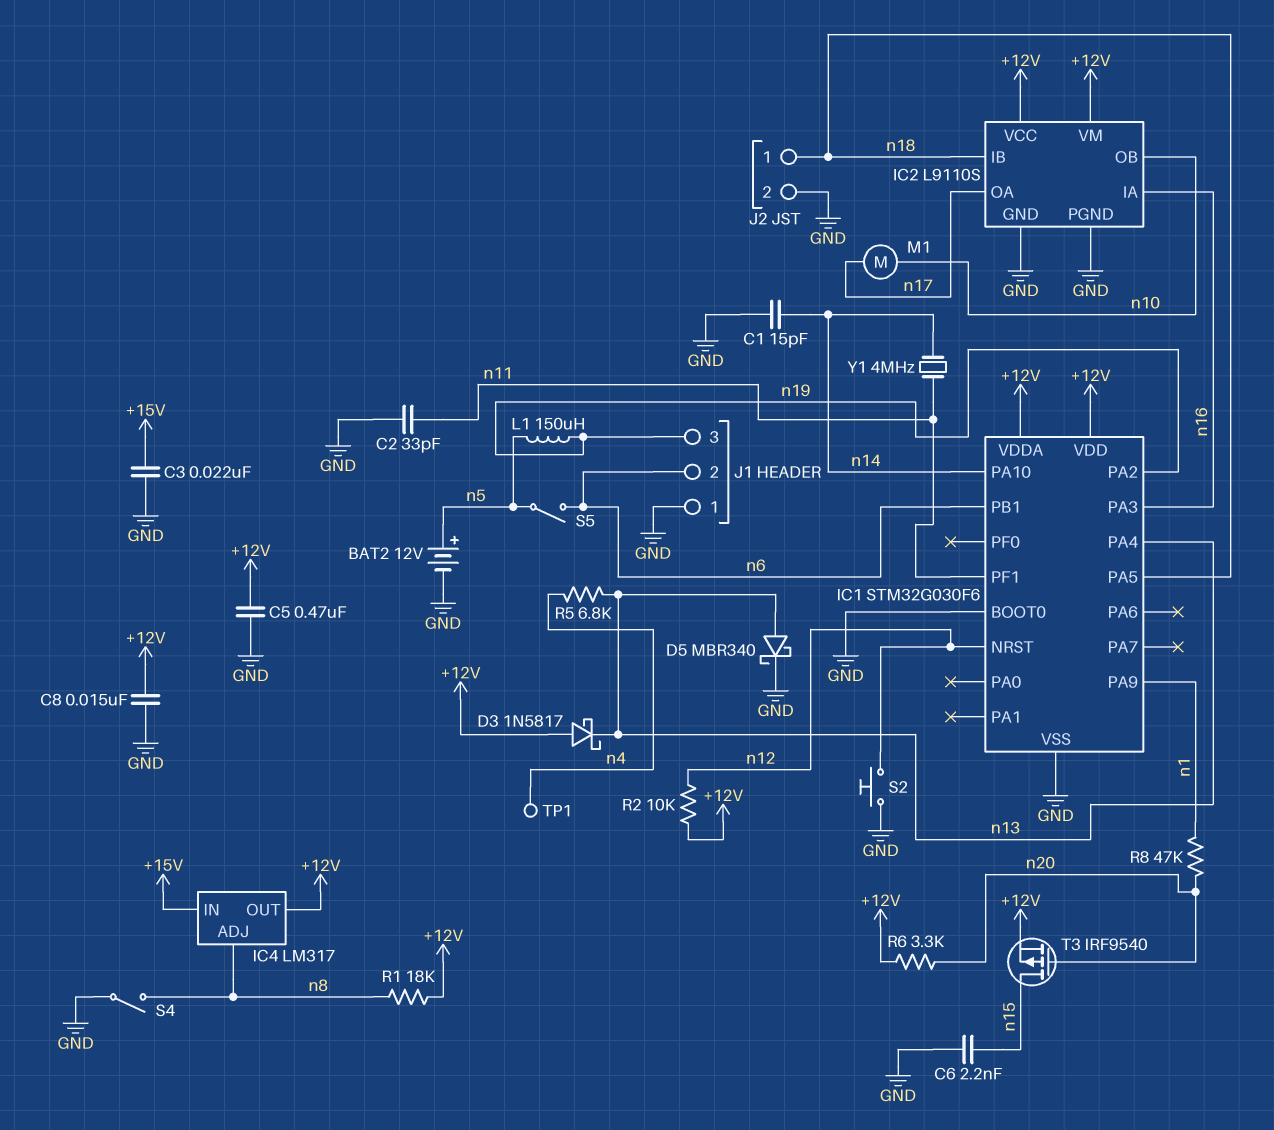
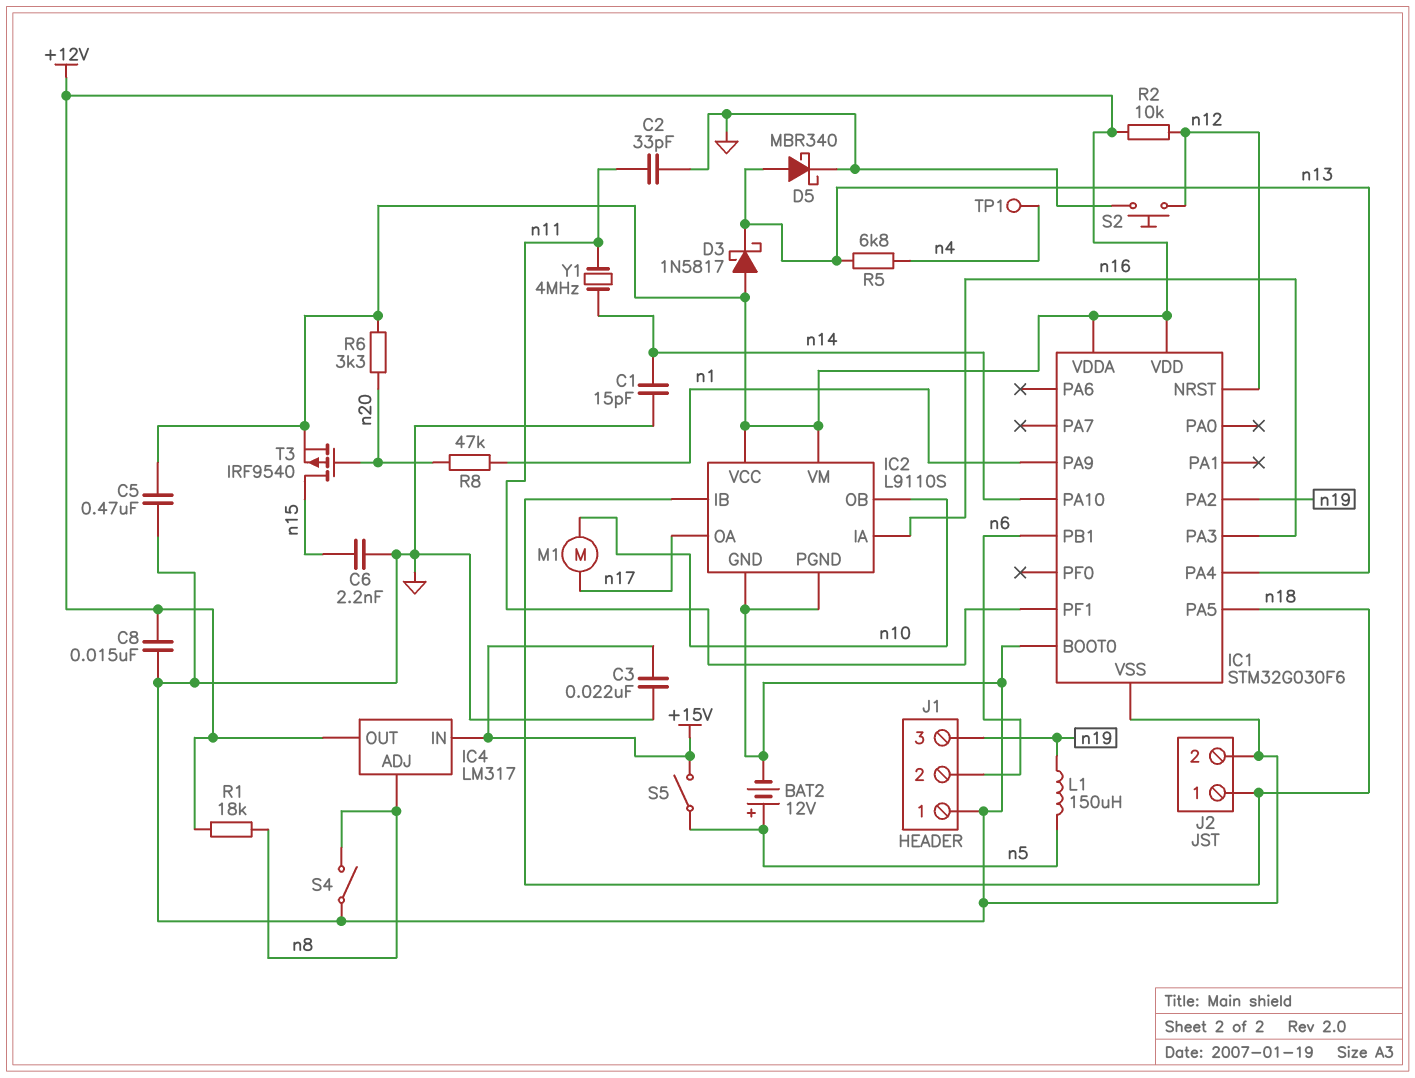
S5: switch (n5, n6) -> switch (+15V, n5)

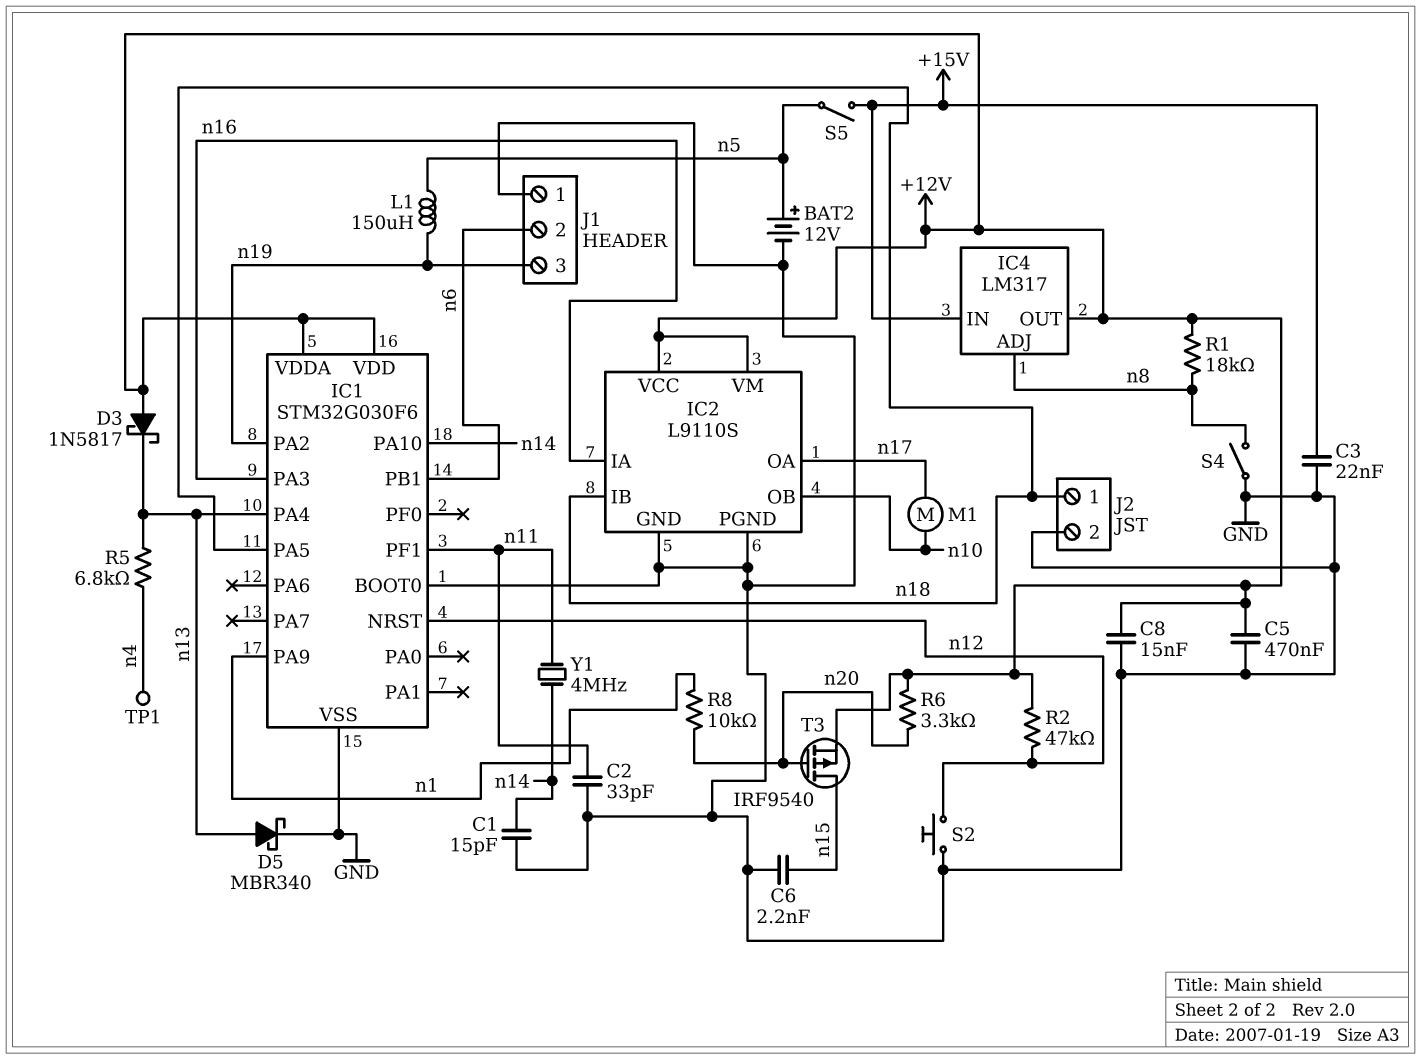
R2: 10k (+12V, n12) -> 47k (+12V, n12)
R8: 47k (n1, n20) -> 10k (n1, n20)

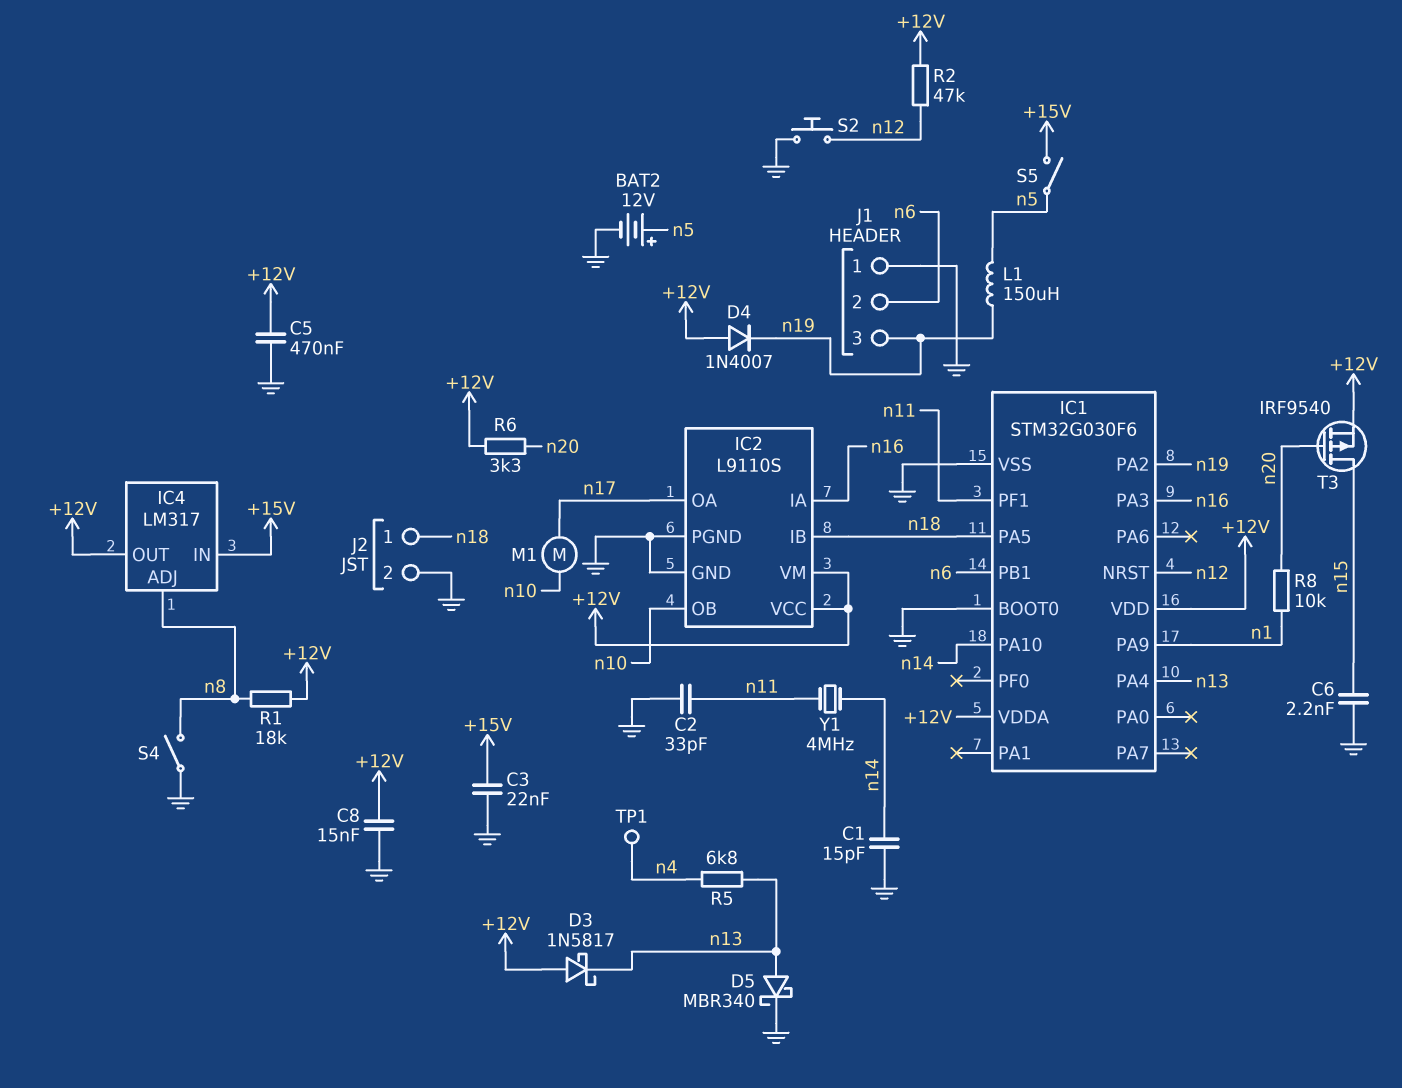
D4: none -> diode 1N4007 (A +12V, K n19)

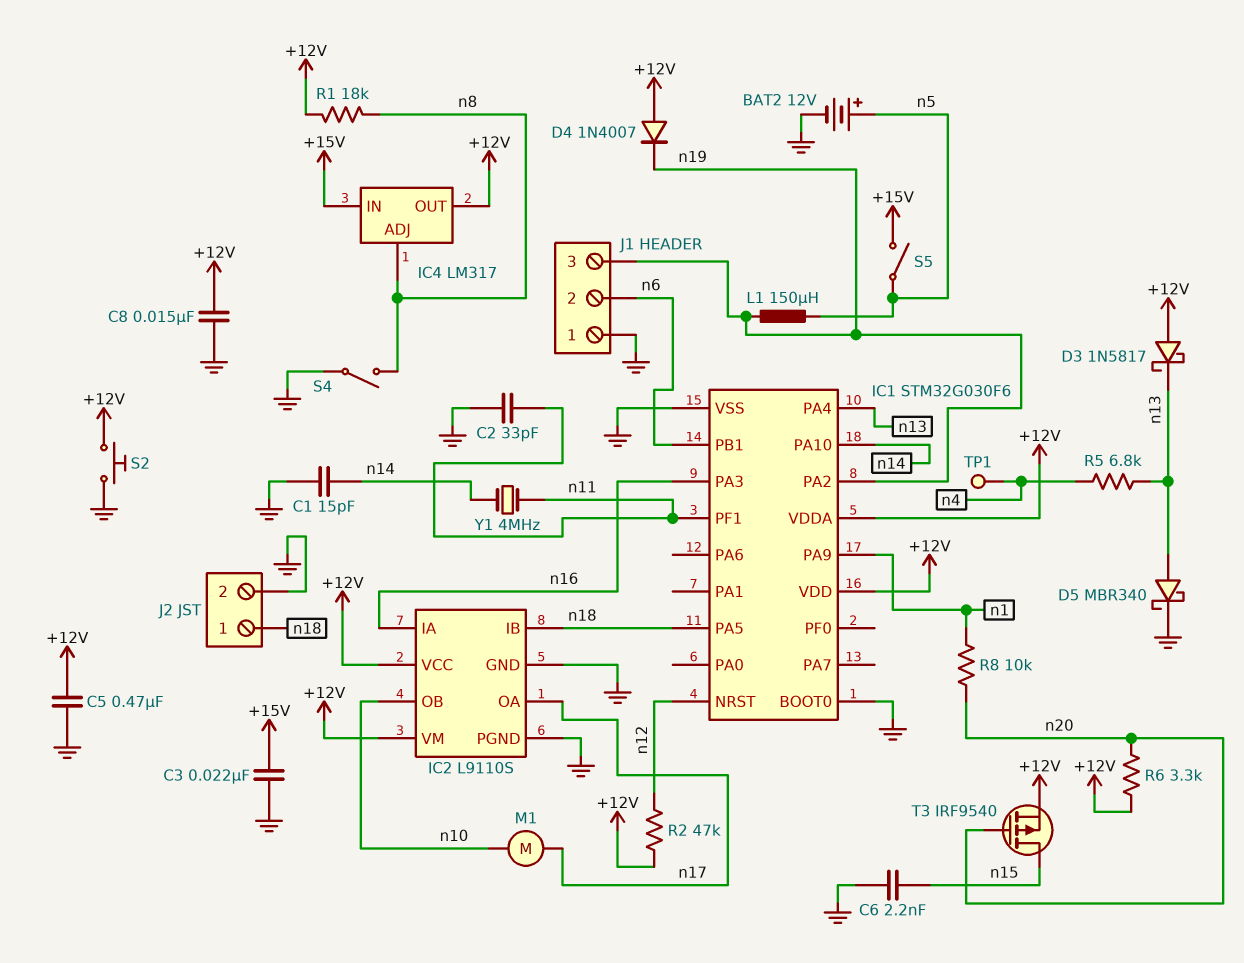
S2: button (GND, n12) -> button (+12V, GND)

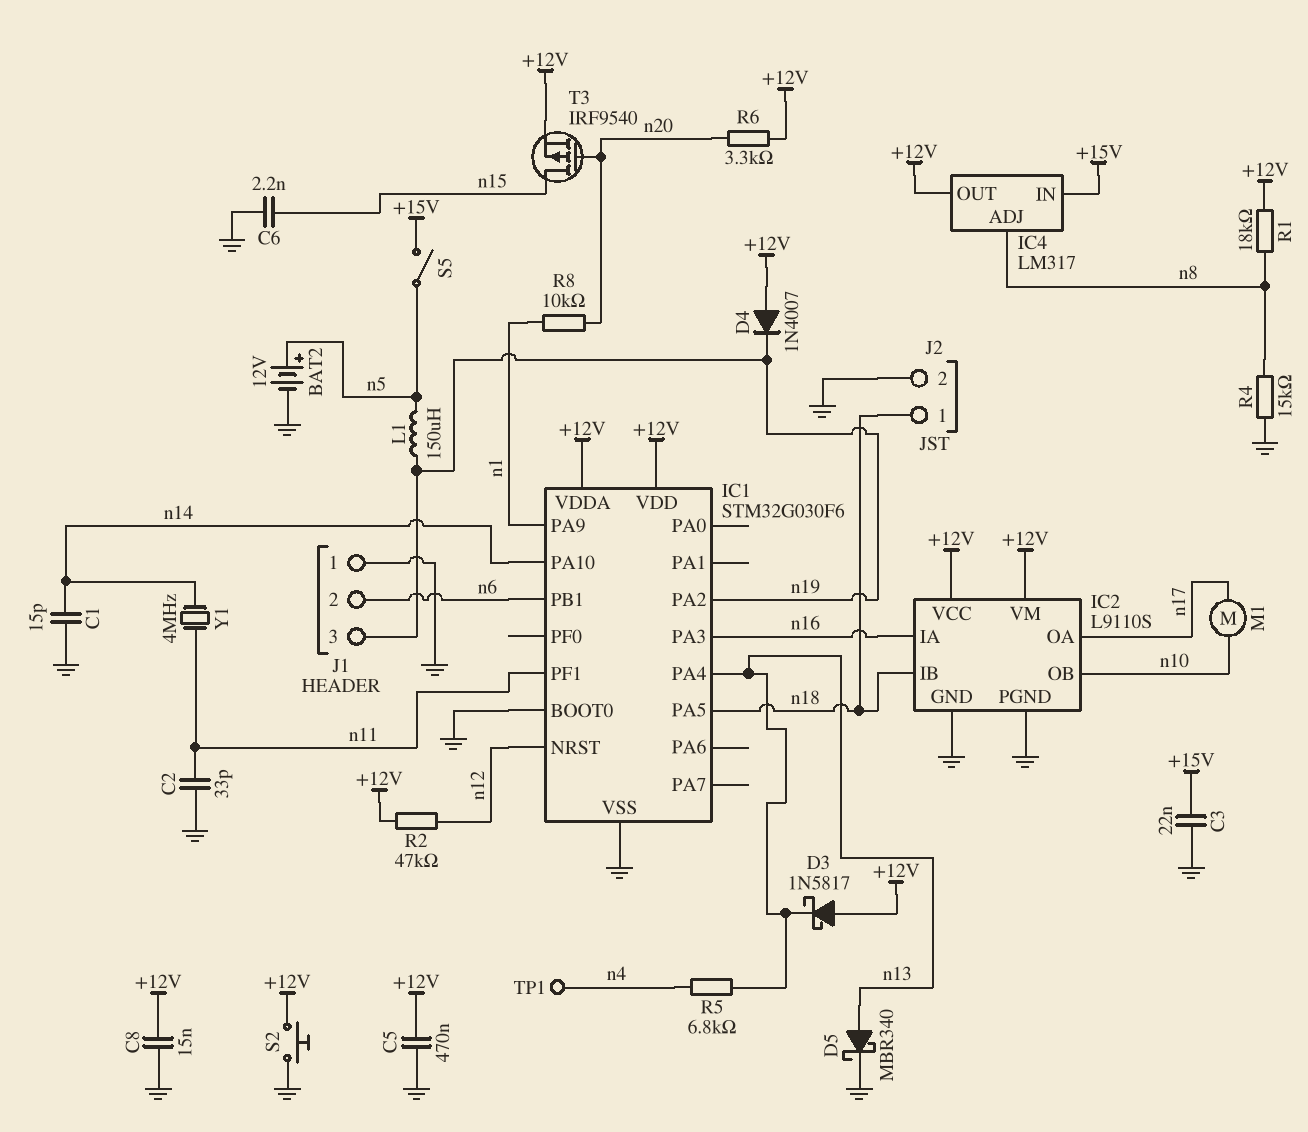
R4: none -> 15k (GND, n8)
S4: switch (GND, n8) -> none

